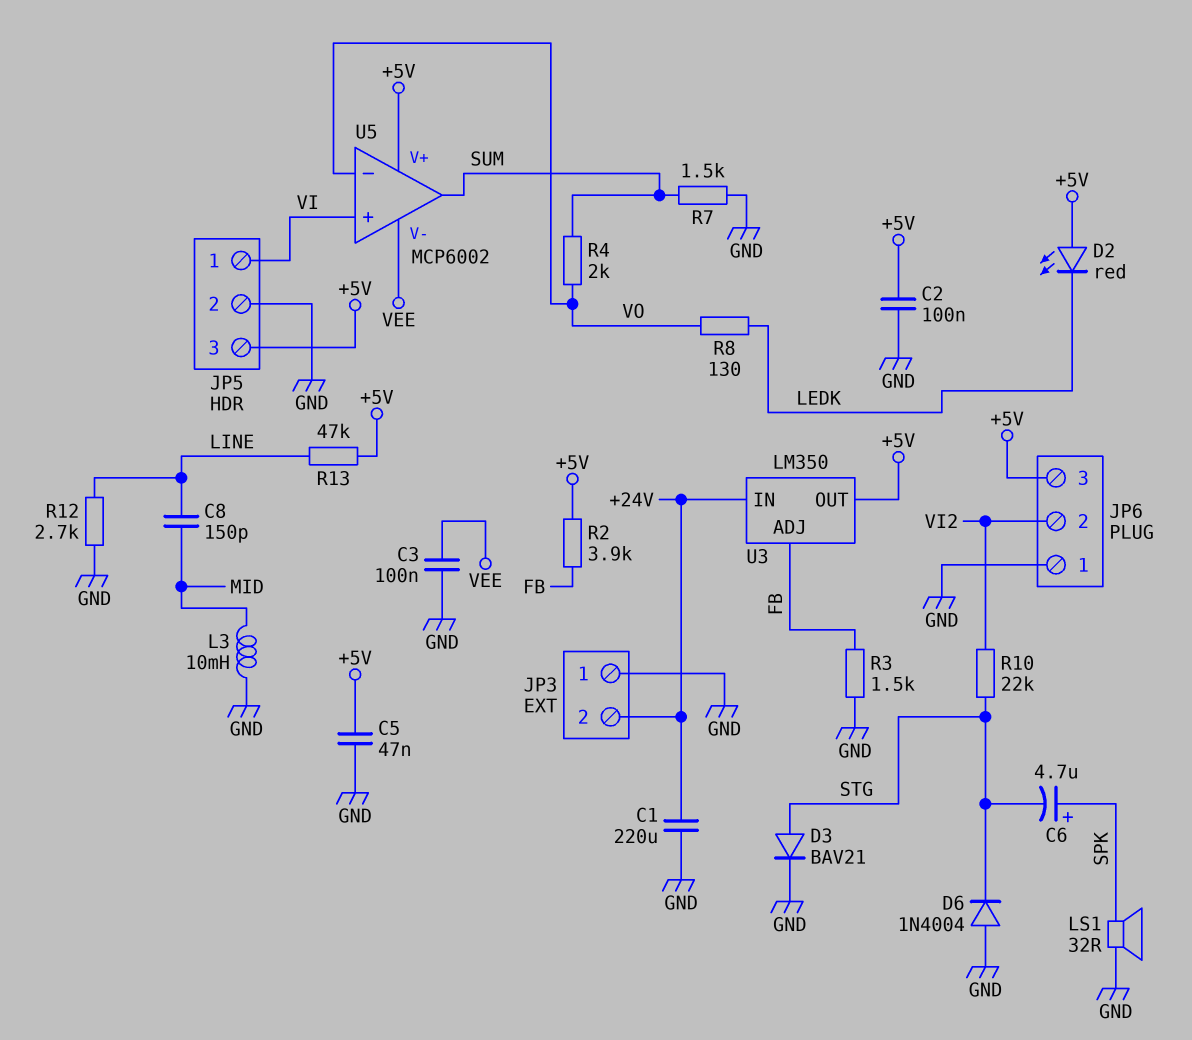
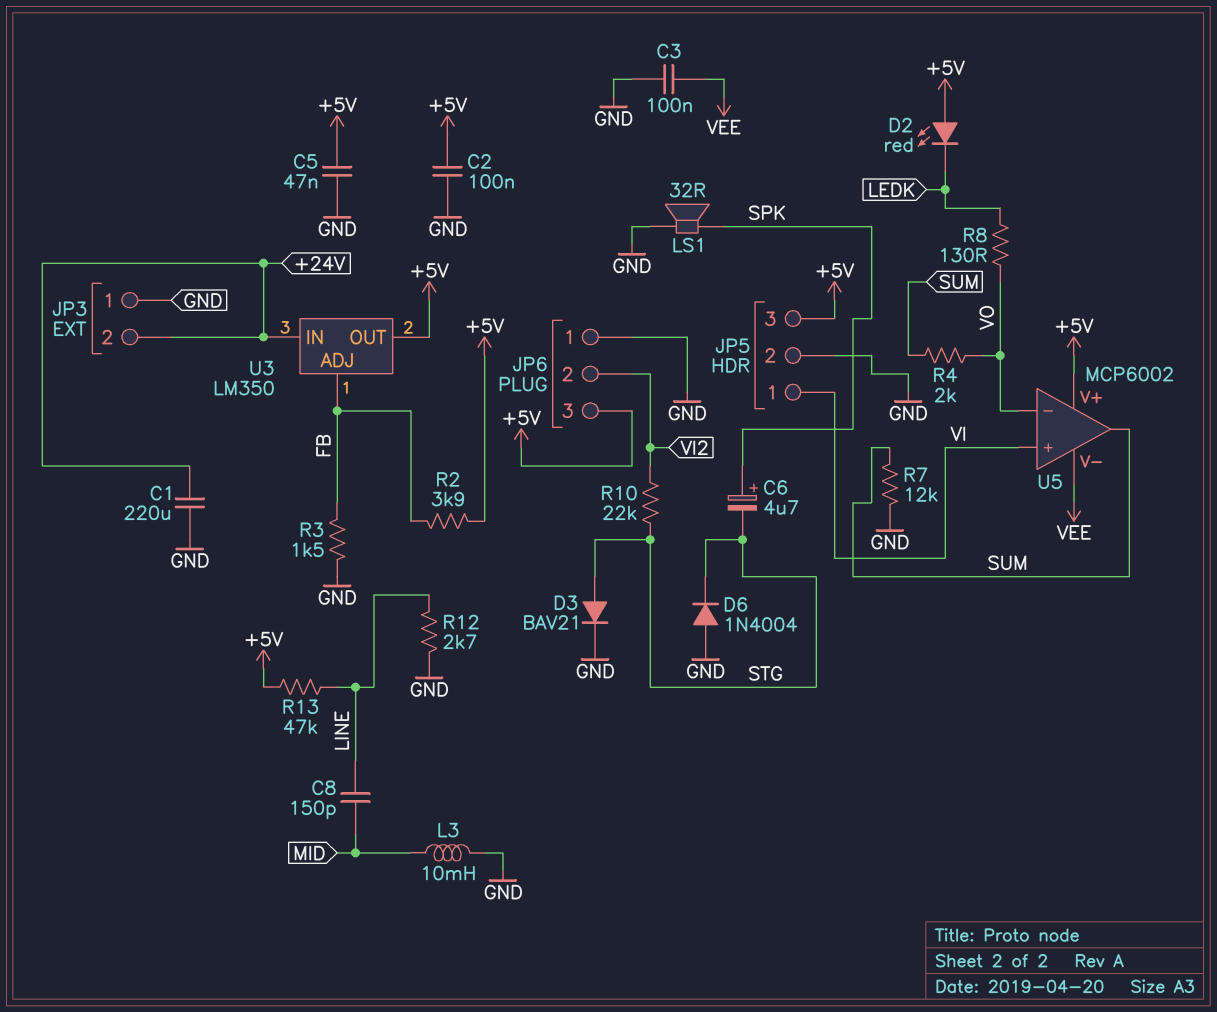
R7: 1.5k (GND, SUM) -> 12k (GND, SUM)

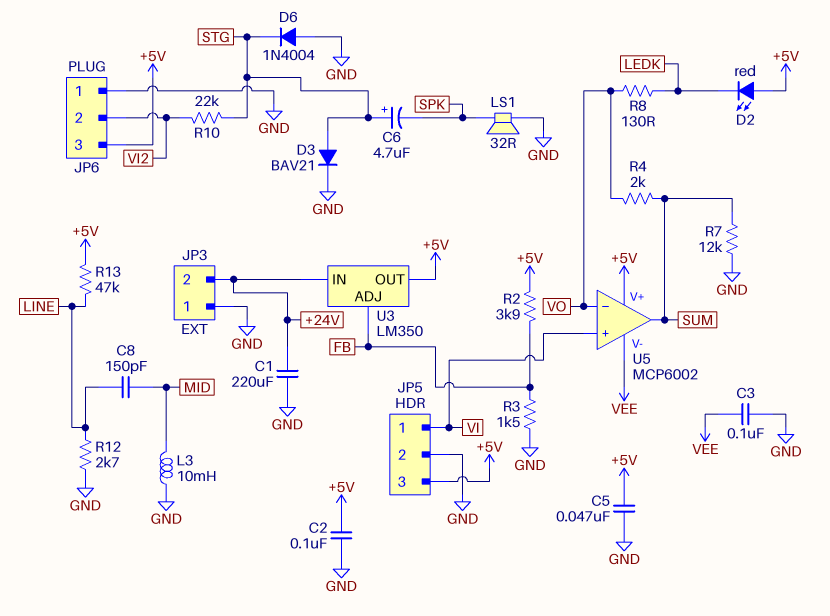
C6: 4.7uF (plus SPK, minus STG) -> 4.7uF (plus STG, minus SPK)

